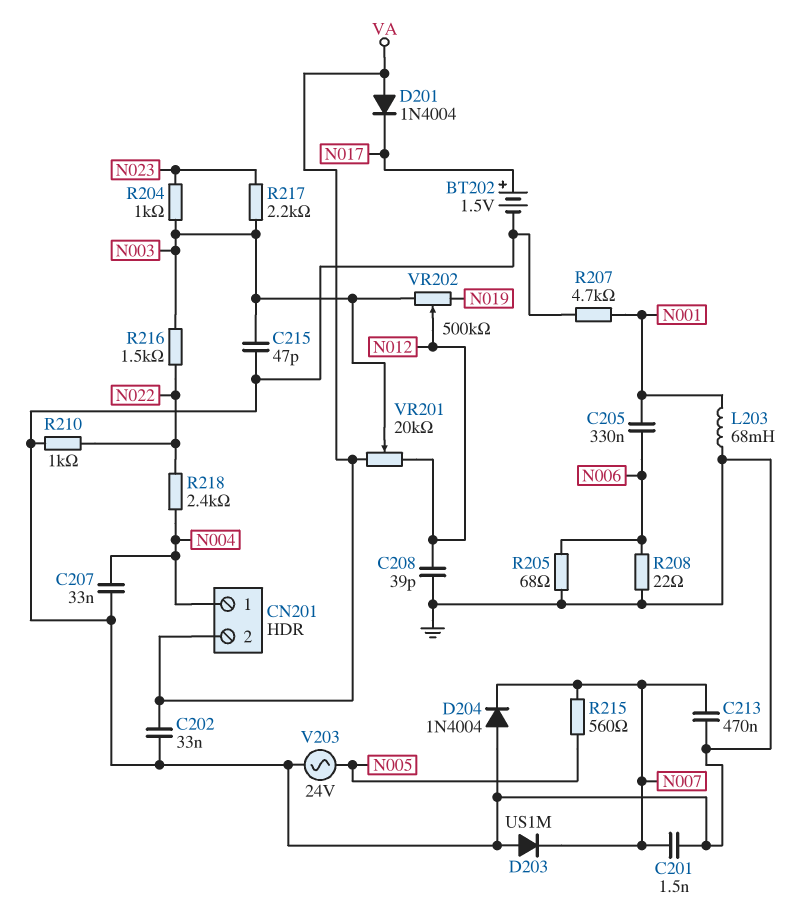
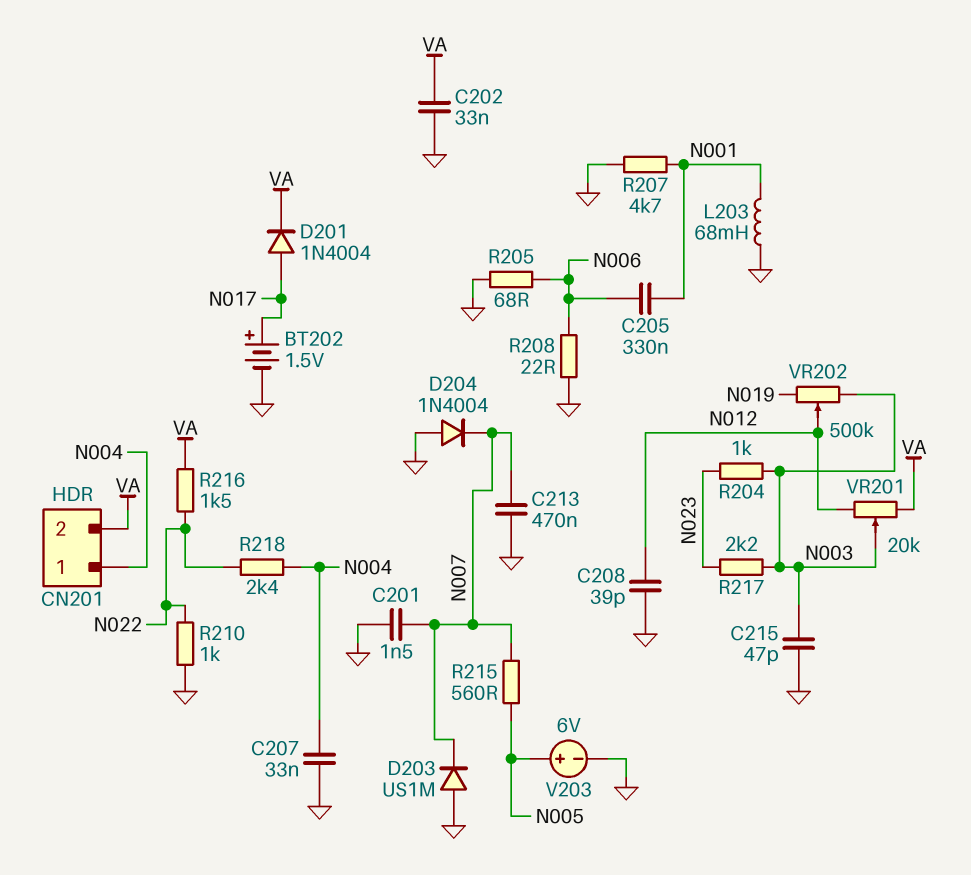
D201: diode 1N4004 (A VA, K N017) -> diode 1N4004 (A N017, K VA)
R216: 1.5k (N003, N022) -> 1.5k (N022, VA)
V203: AC 24V (GND, N005) -> 6V (plus N005, minus GND)

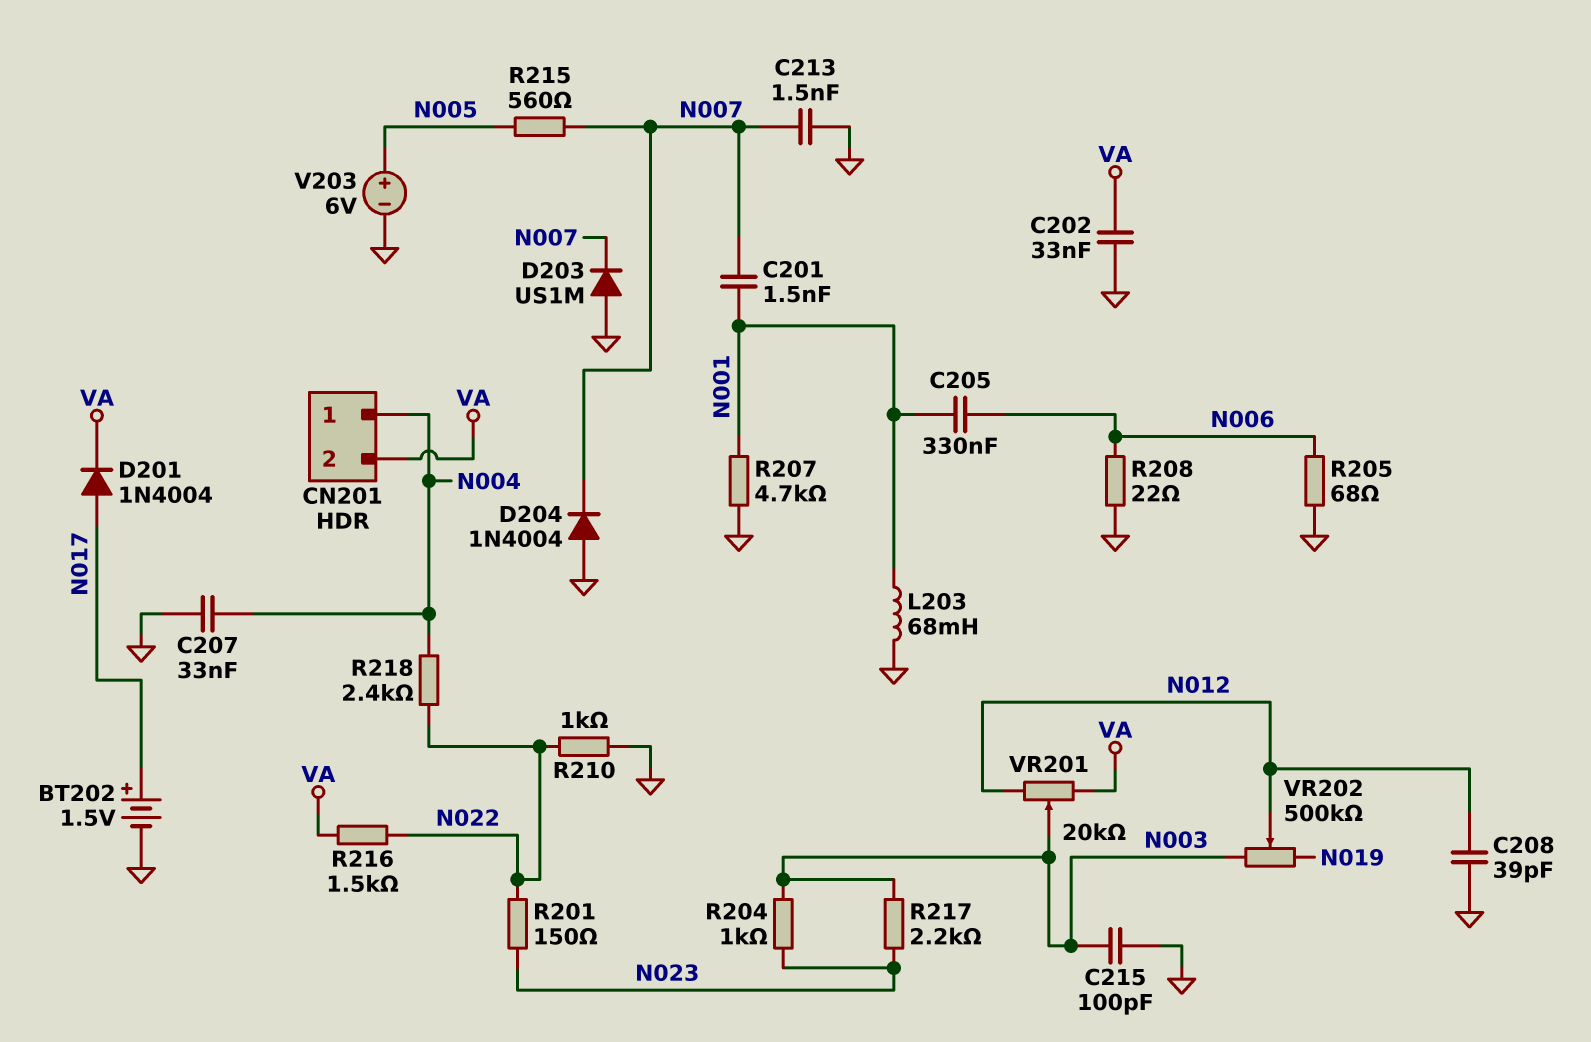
C201: 1.5nF (GND, N007) -> 1.5nF (N001, N007)
C213: 470nF (GND, N007) -> 1.5nF (GND, N007)
C215: 47pF (GND, N003) -> 100pF (GND, N003)
R201: none -> 150 (N022, N023)

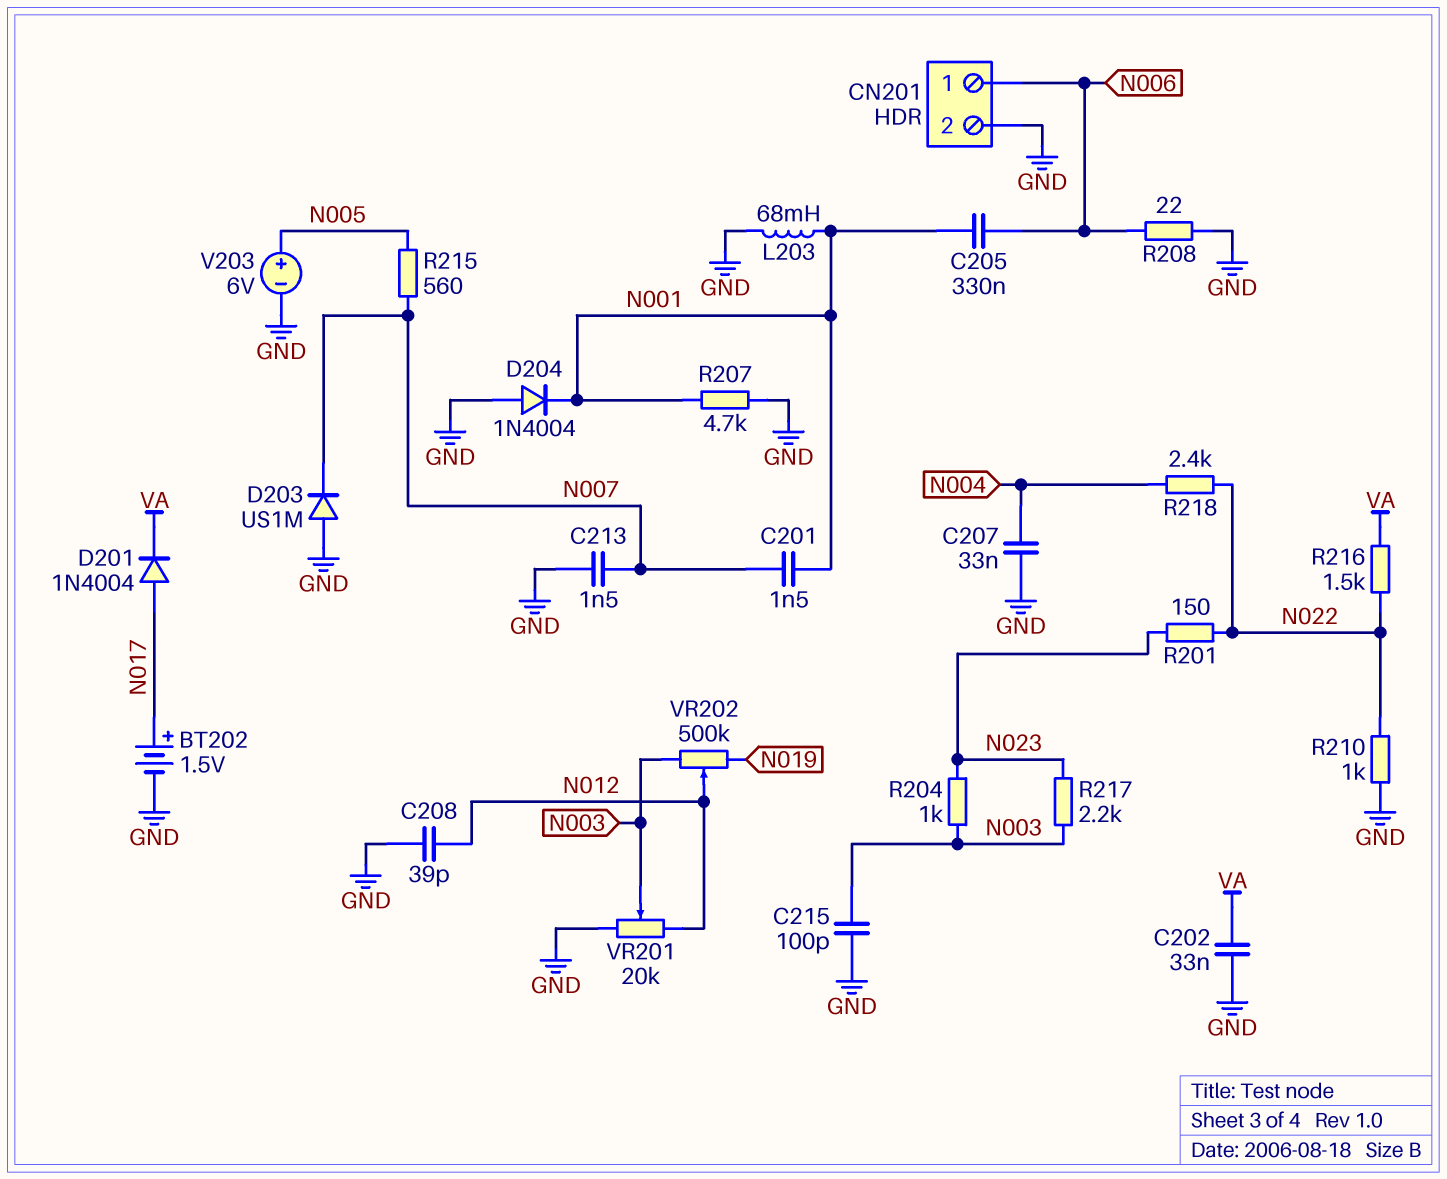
CN201 pin 1: N004 -> N006
CN201 pin 2: VA -> GND
D204: diode 1N4004 (A GND, K N007) -> diode 1N4004 (A GND, K N001)
R205: 68 (GND, N006) -> none
VR201: 20k (N012, VA, wiper N003) -> 20k (GND, N012, wiper N003)

